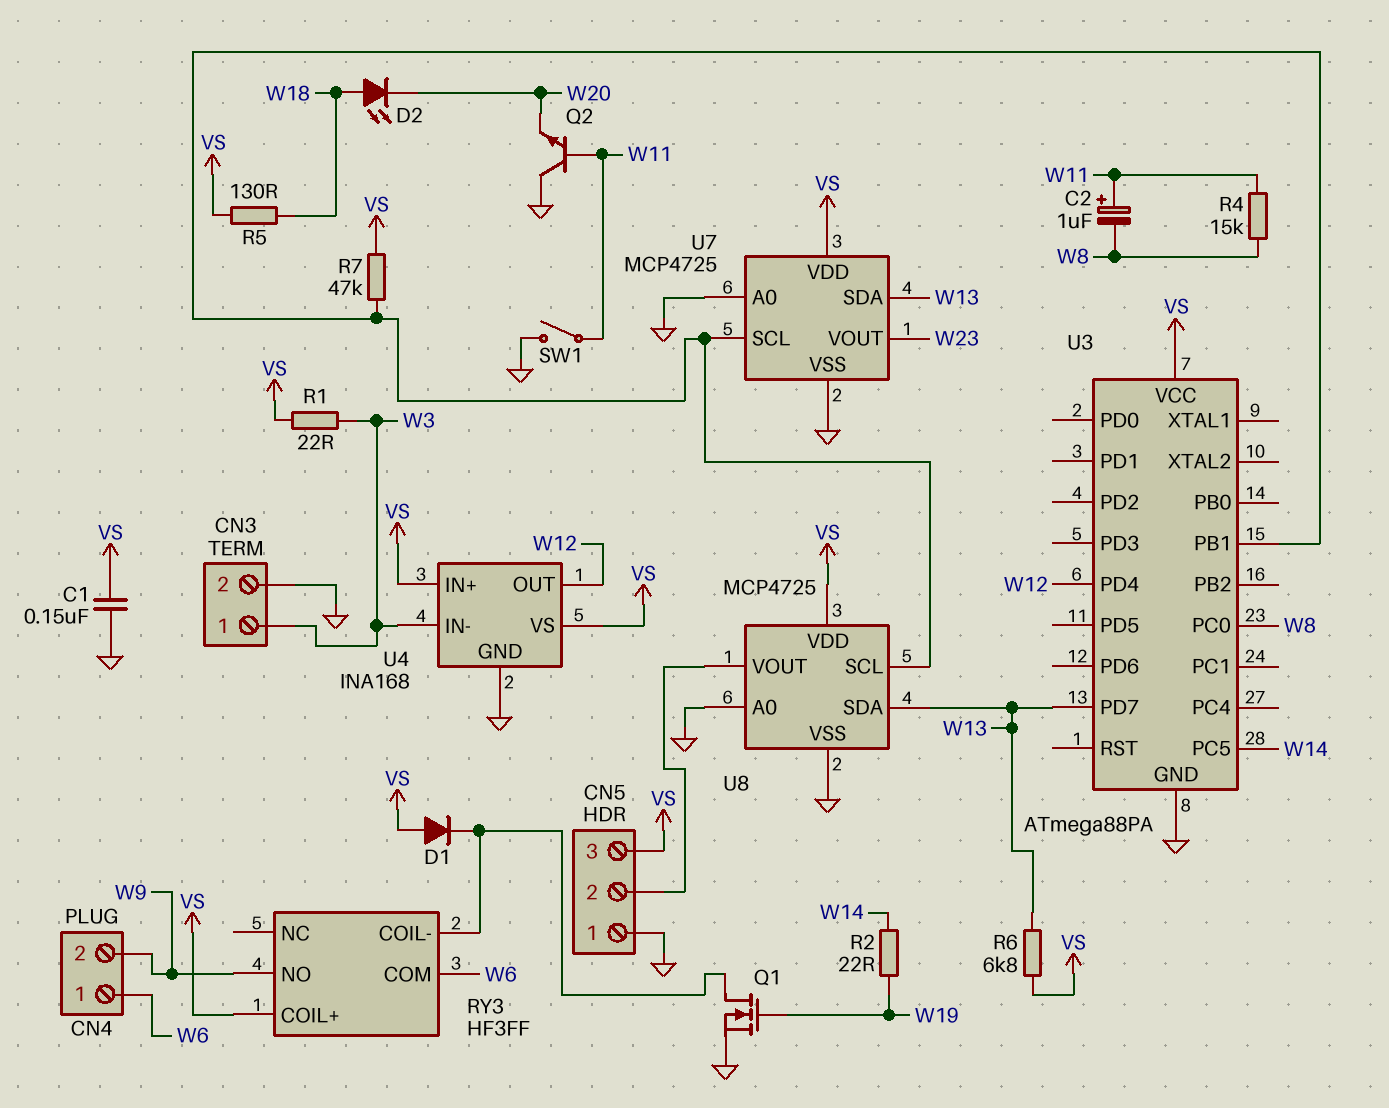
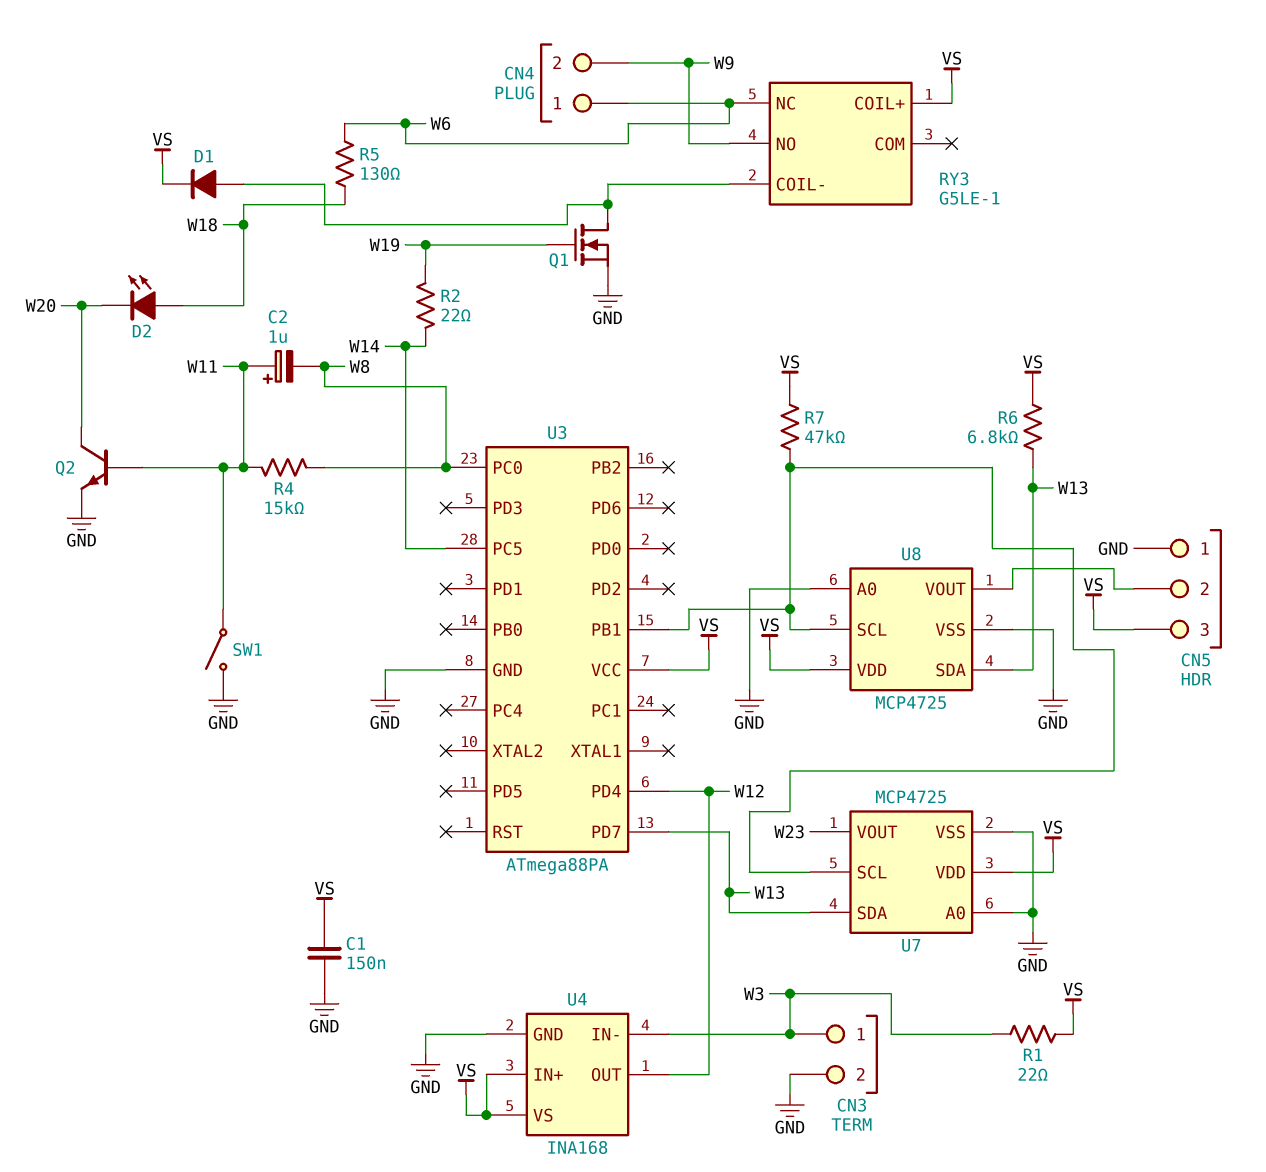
D1: diode (A VS, K RY3/COIL-) -> diode (A RY3/COIL-, K VS)
Q2: NPN (B W11, C GND, E W20) -> NPN (B W11, C W20, E GND)
R5: 130 (VS, W18) -> 130 (W6, W18)
RY3: HF3FF -> G5LE-1
RY3 pin COM: W6 -> none
RY3 pin NC: none -> W6

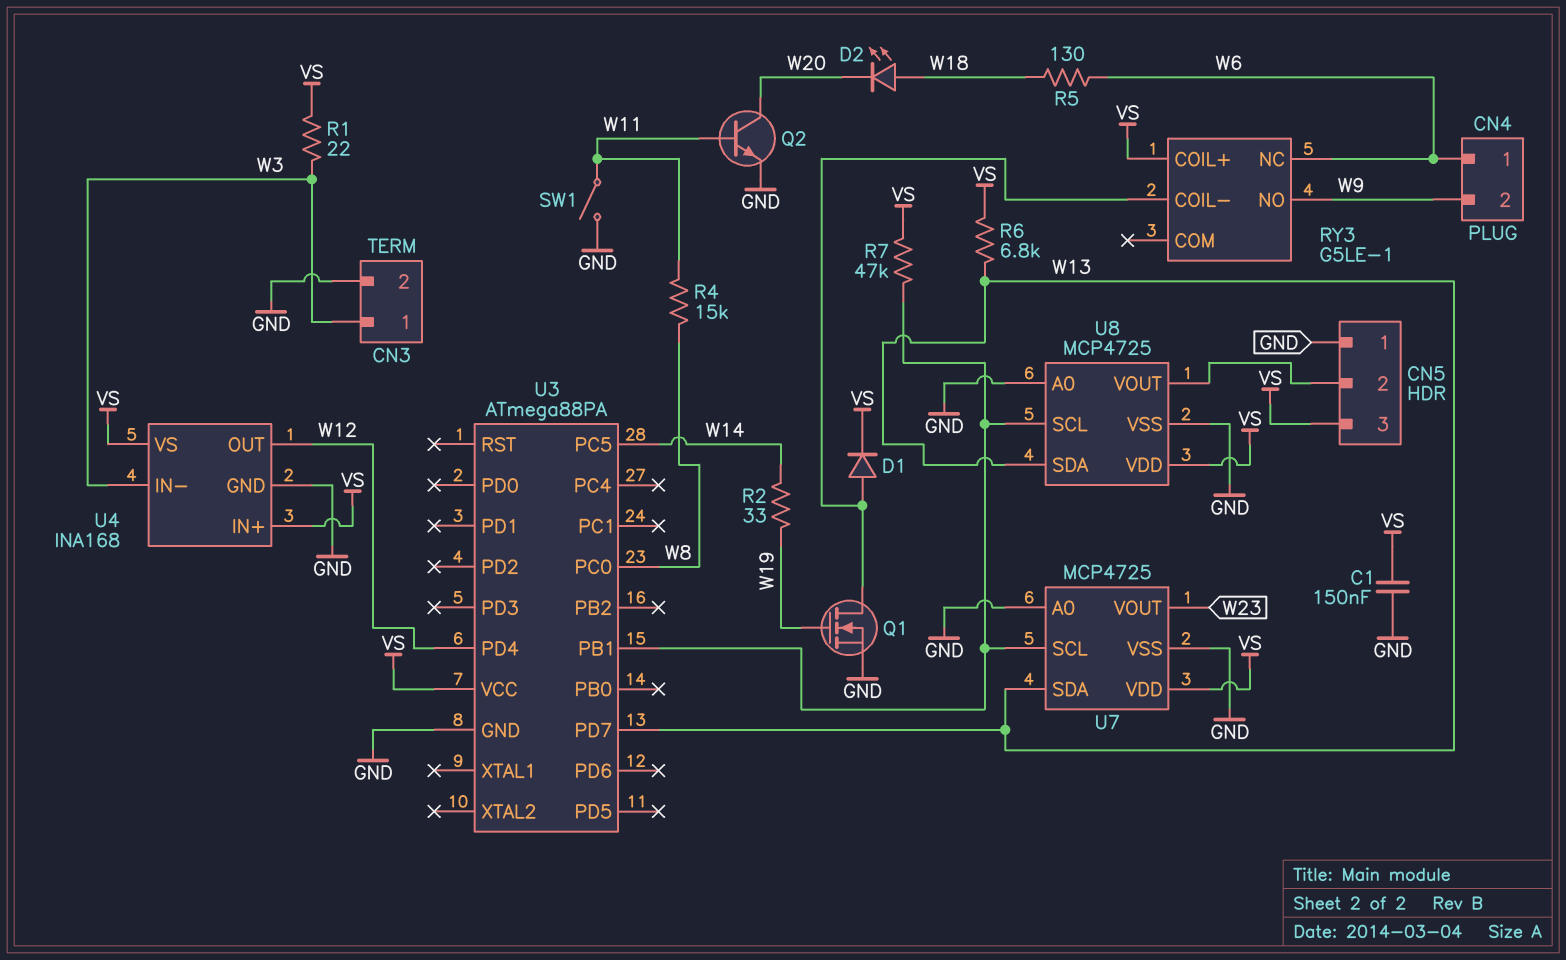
C2: 1uF (plus W11, minus W8) -> none
R2: 22 (W14, W19) -> 33 (W14, W19)

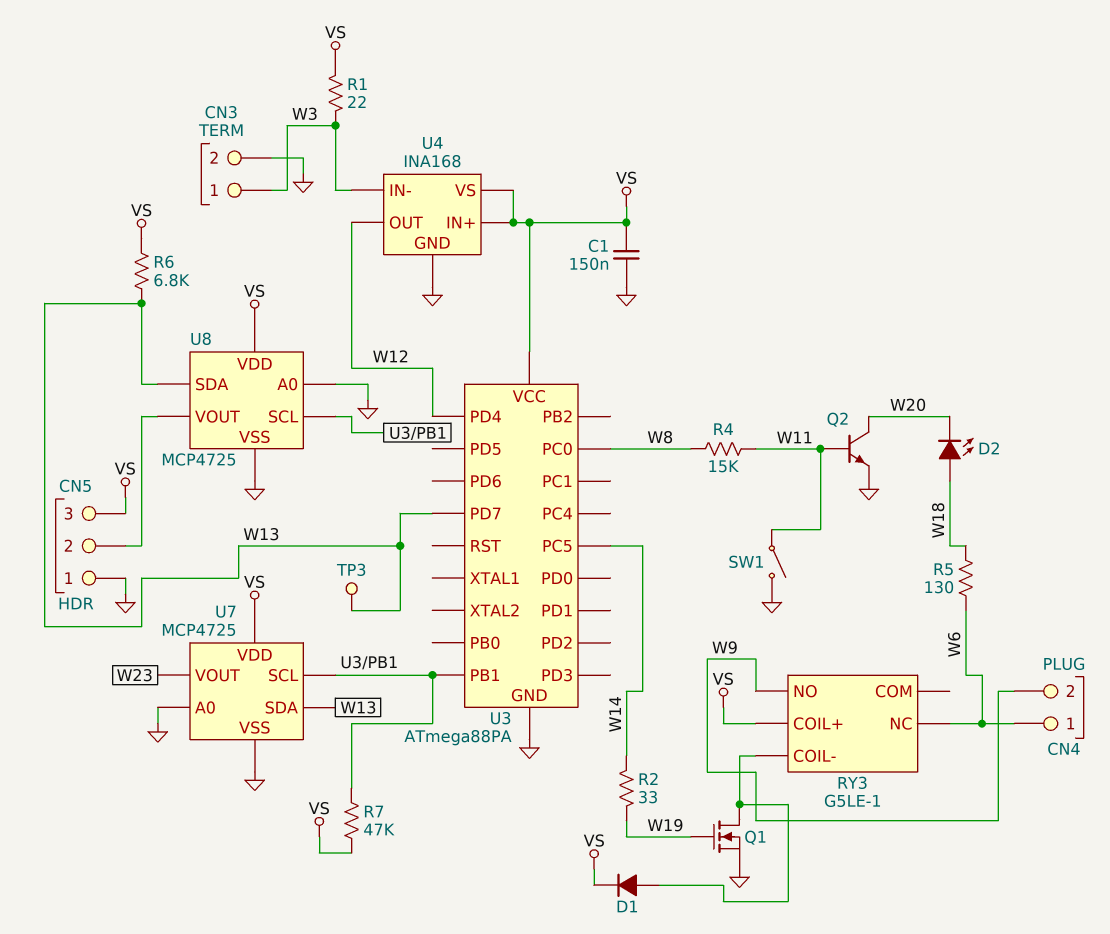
TP3: none -> test point (W13)

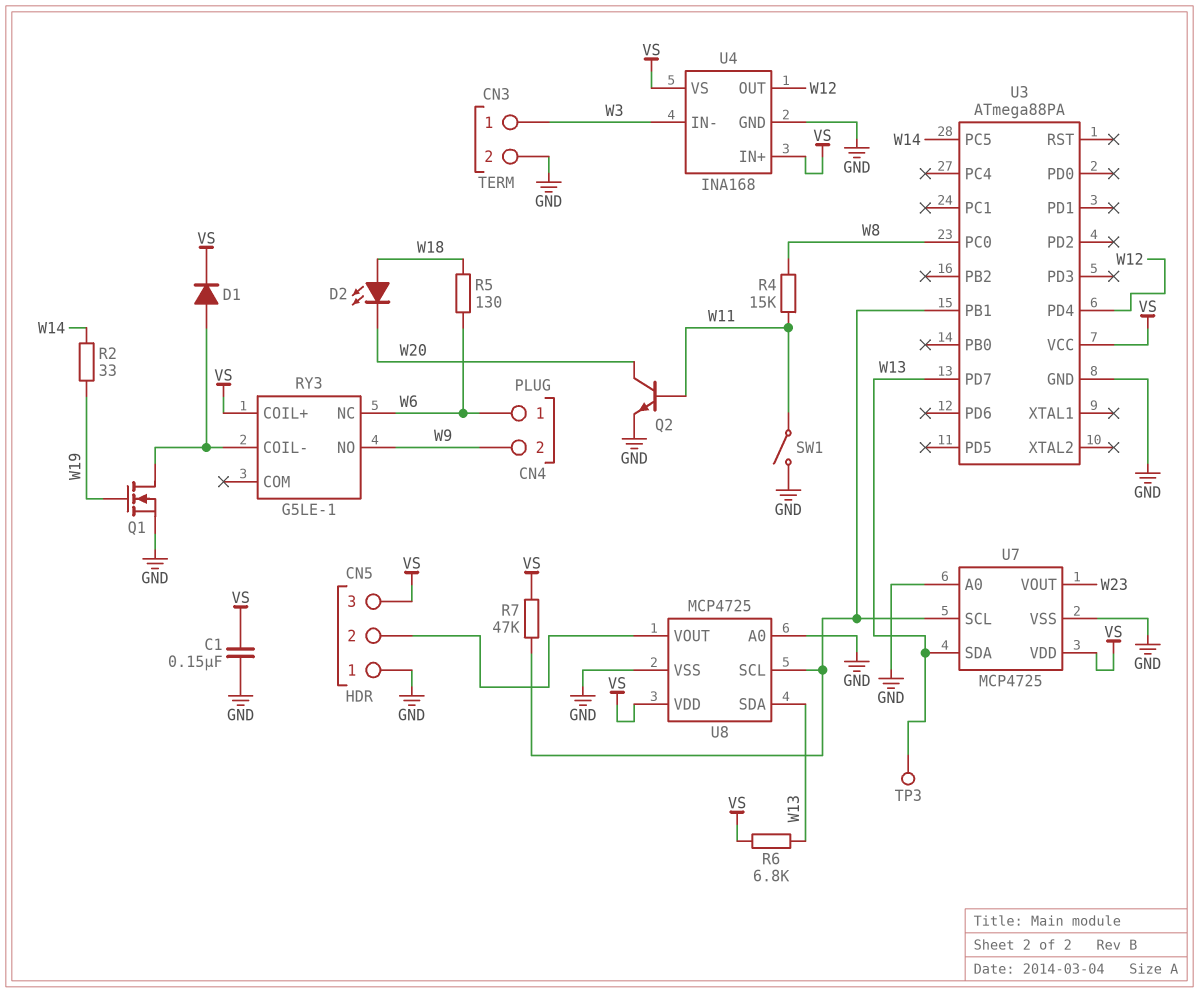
R1: 22 (VS, W3) -> none

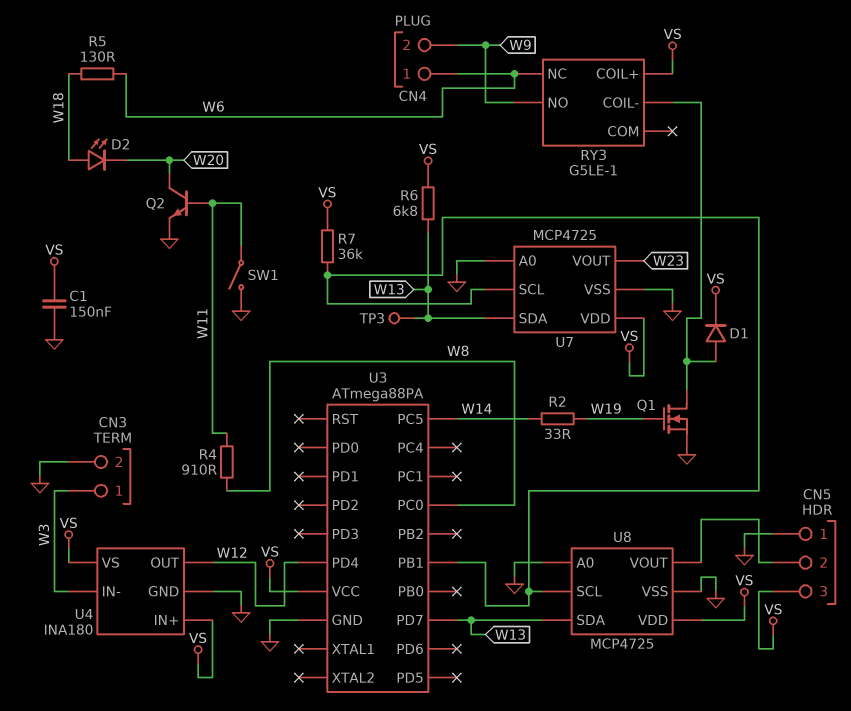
R4: 15k (W8, W11) -> 910 (W8, W11)
R7: 47k (U3/PB1, VS) -> 36k (U3/PB1, VS)
U4: INA168 -> INA180

